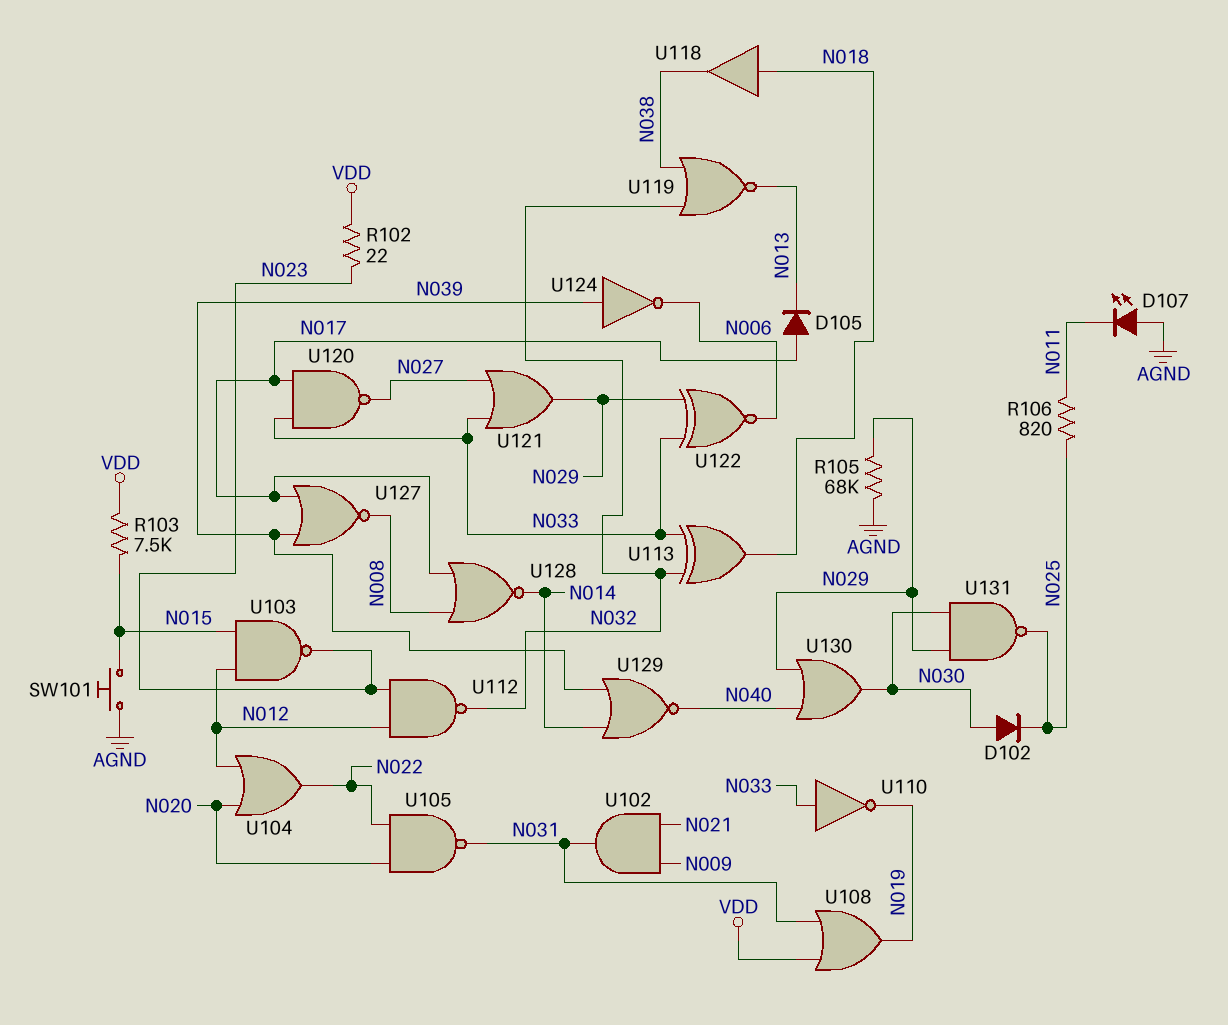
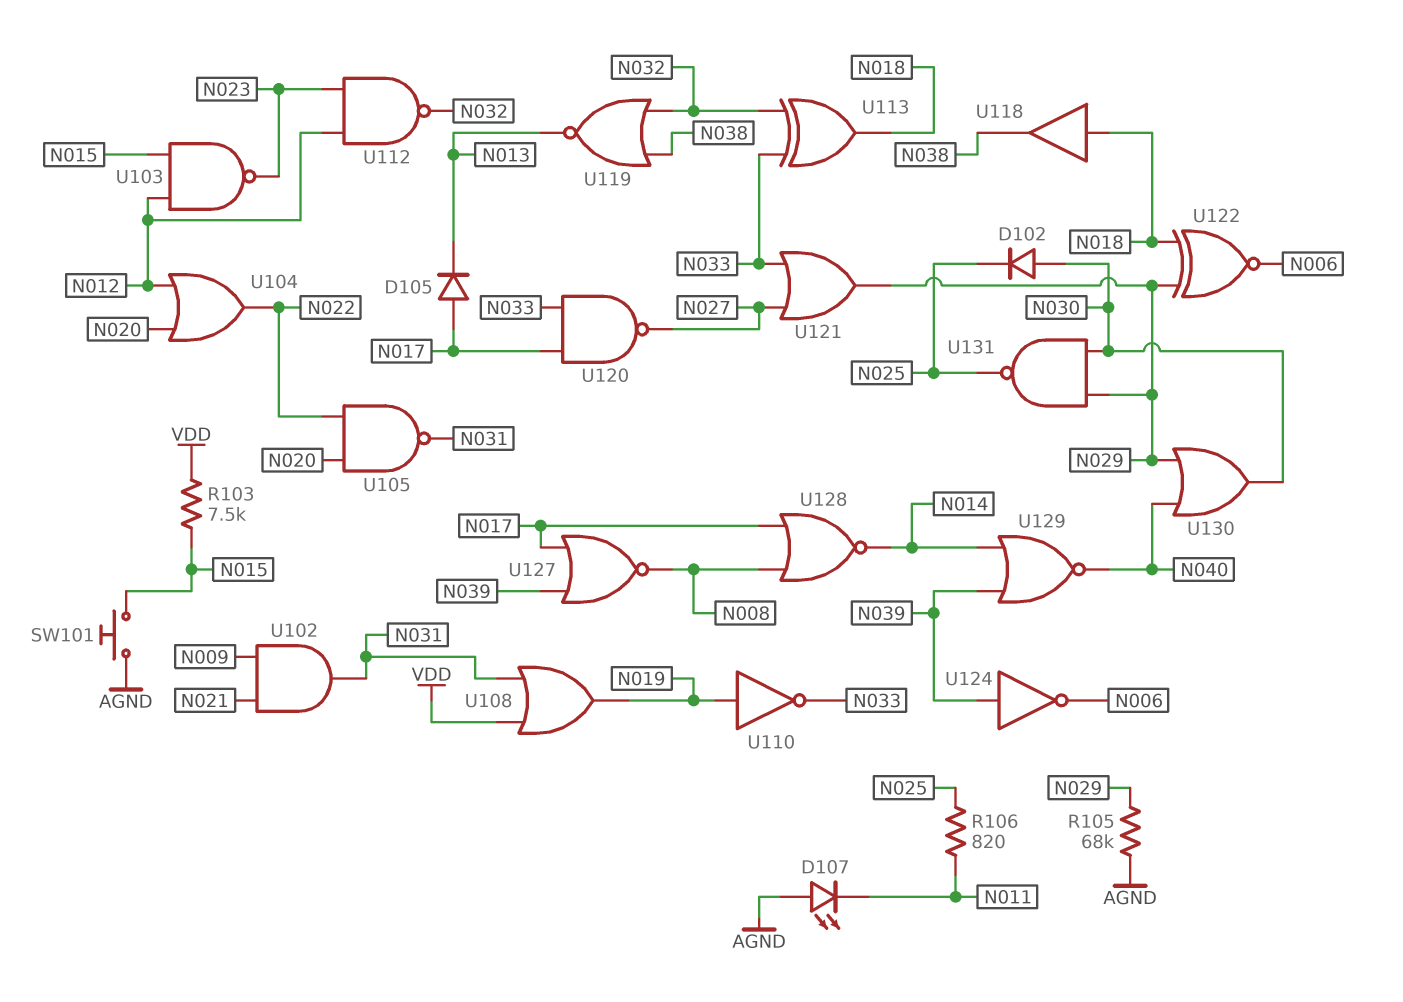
R102: 22 (N023, VDD) -> none
U110: NOT (in N033, out N019) -> NOT (in N019, out N033)
U122: XNOR (in N029, in N033, out N006) -> XNOR (in N018, in N029, out N006)

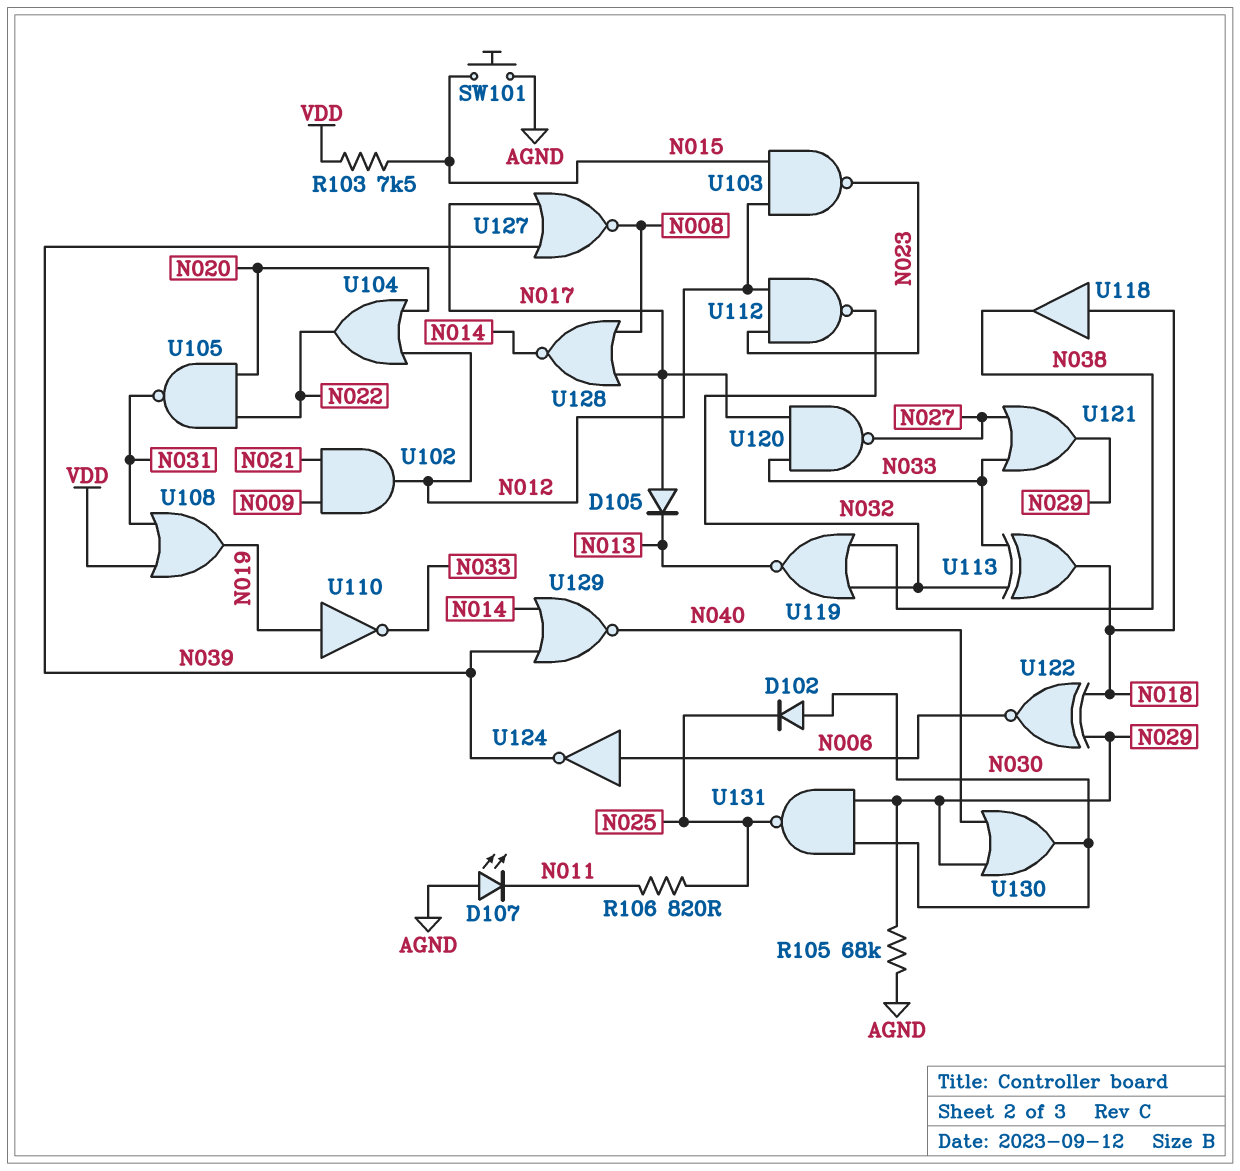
U102: AND (in N009, in N021, out N031) -> AND (in N009, in N021, out N012)
U124: NOT (in N039, out N006) -> NOT (in N006, out N039)

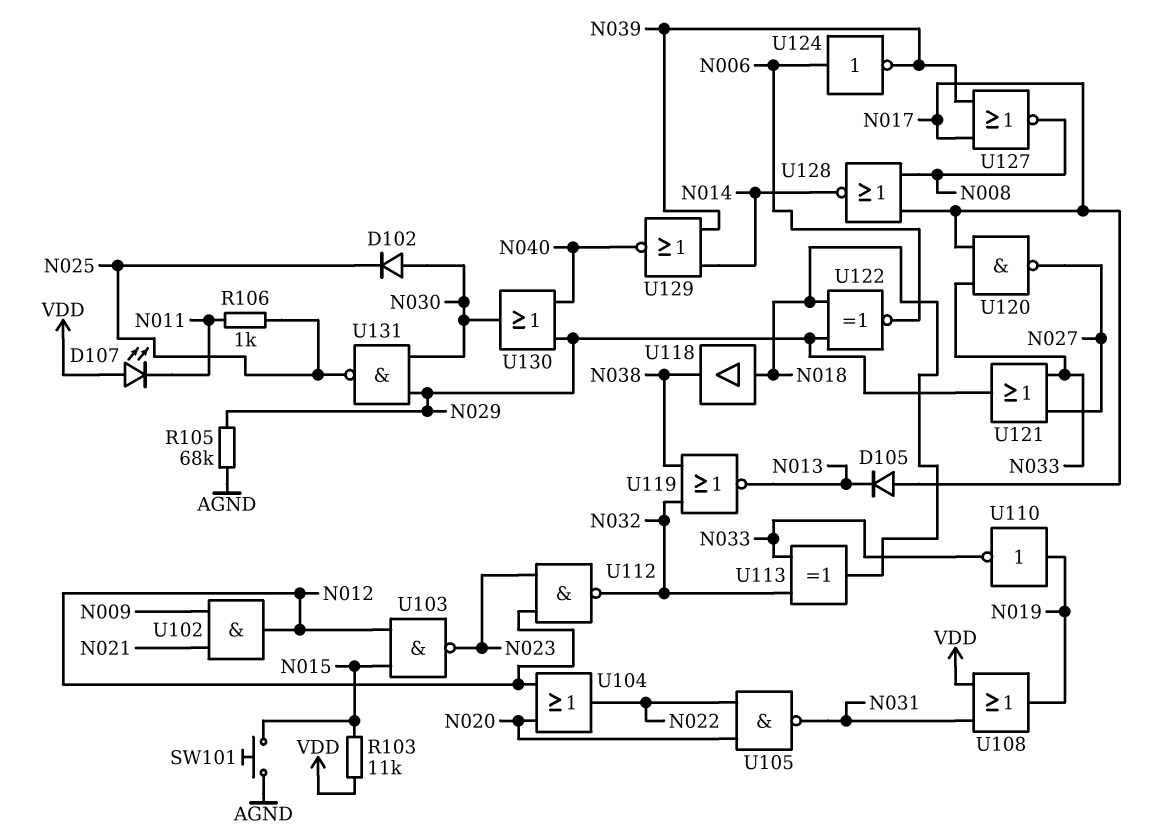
D107: LED (A AGND, K N011) -> LED (A VDD, K N011)
R103: 7.5k (N015, VDD) -> 11k (N015, VDD)
R106: 820 (N011, N025) -> 1k (N011, N025)

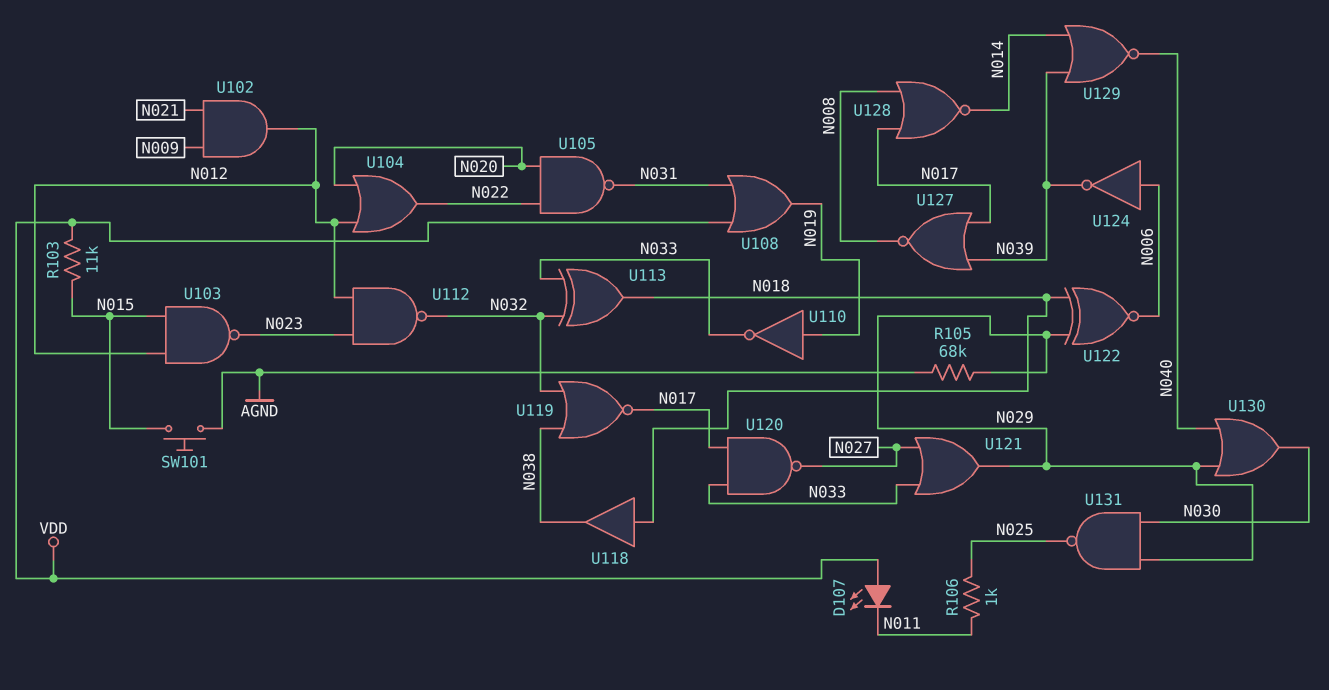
D102: diode (A N030, K N025) -> none
D105: diode (A N017, K N013) -> none
U119: NOR (in N032, in N038, out N013) -> NOR (in N032, in N038, out N017)

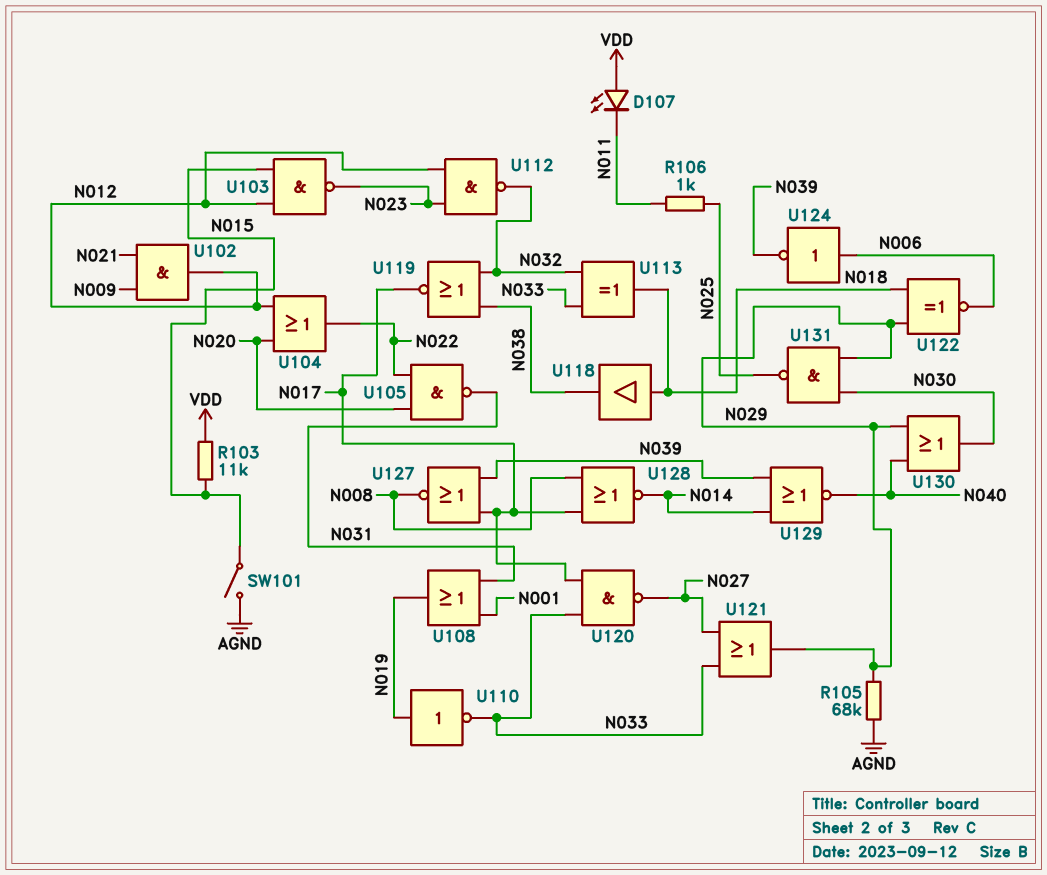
SW101: button (AGND, N015) -> switch (AGND, N015)
U108: OR (in N031, in VDD, out N019) -> OR (in N001, in N031, out N019)

